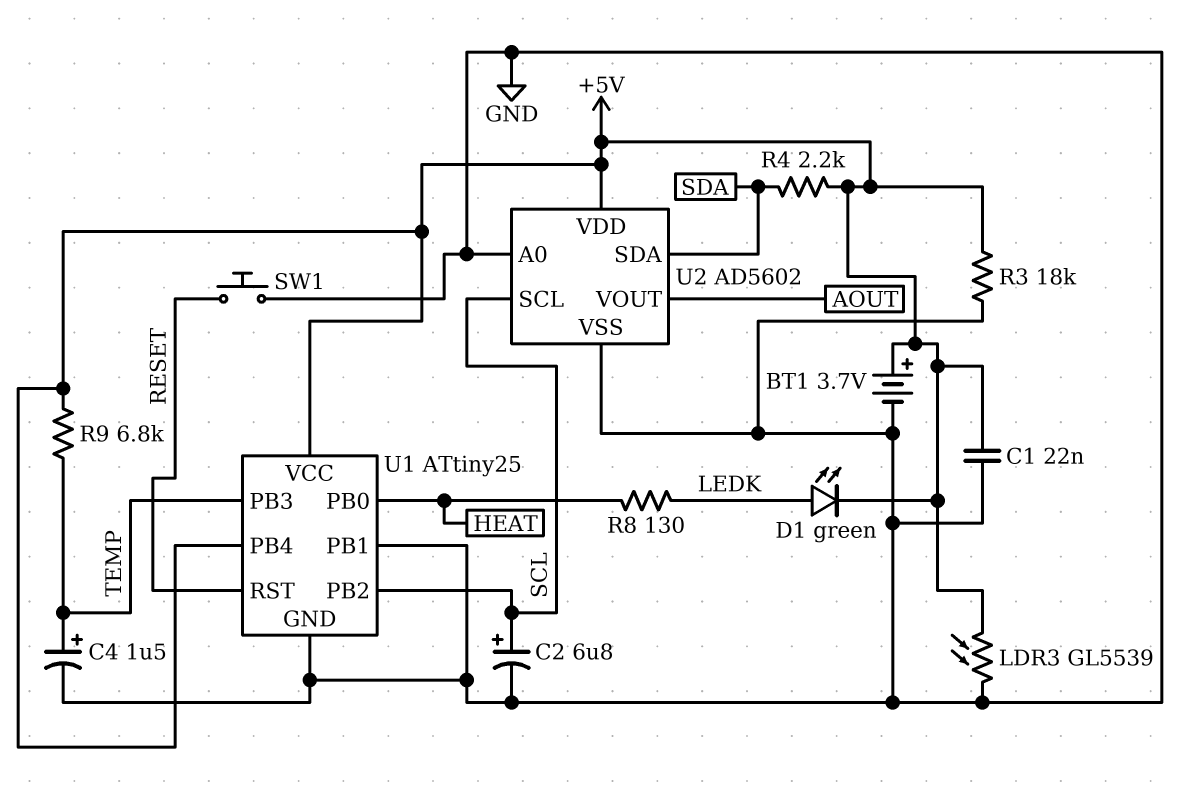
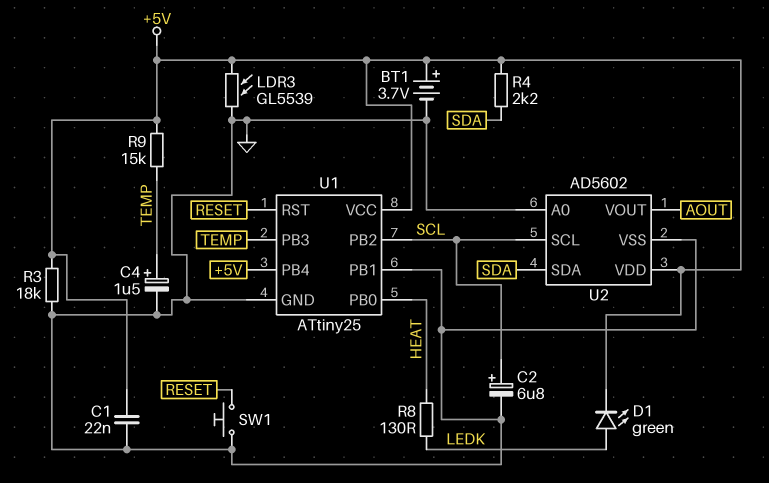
R9: 6.8k (+5V, TEMP) -> 15k (+5V, TEMP)

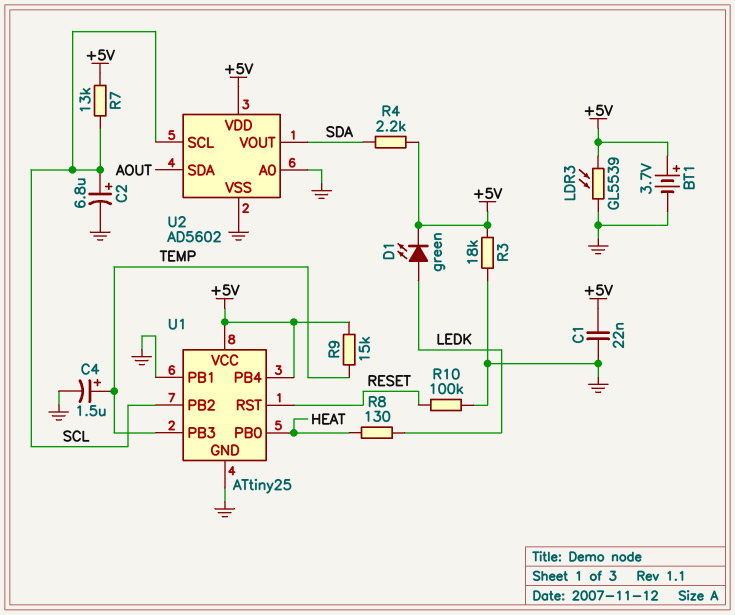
R7: none -> 13k (+5V, SCL)
R10: none -> 100k (GND, RESET)
SW1: button (GND, RESET) -> none
U2 pin SDA: SDA -> AOUT
U2 pin VOUT: AOUT -> SDA

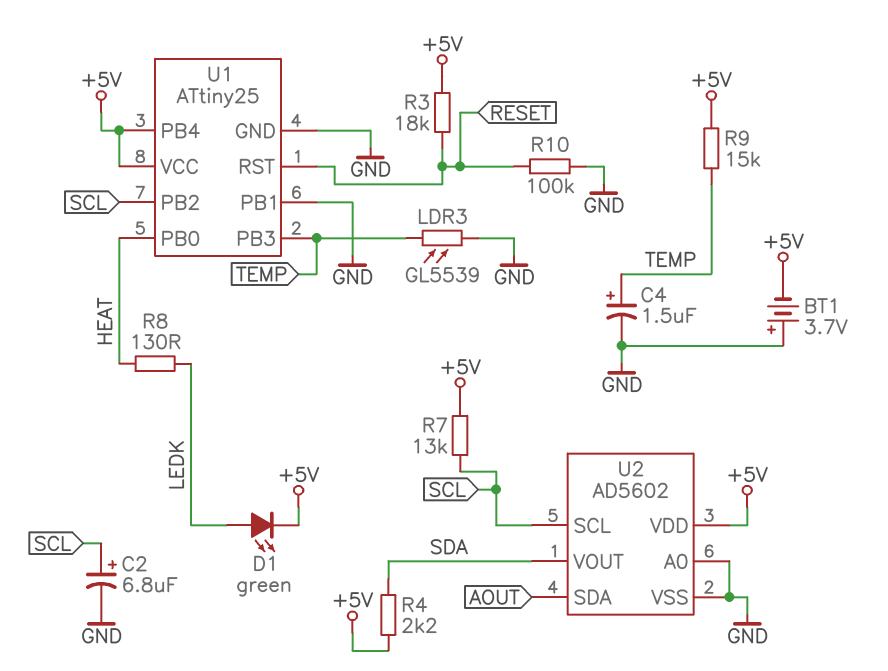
BT1: 3.7V (plus +5V, minus GND) -> 3.7V (plus GND, minus +5V)
C1: 22nF (+5V, GND) -> none
LDR3: GL5539 (+5V, GND) -> GL5539 (GND, TEMP)
R3: 18k (+5V, GND) -> 18k (+5V, RESET)

